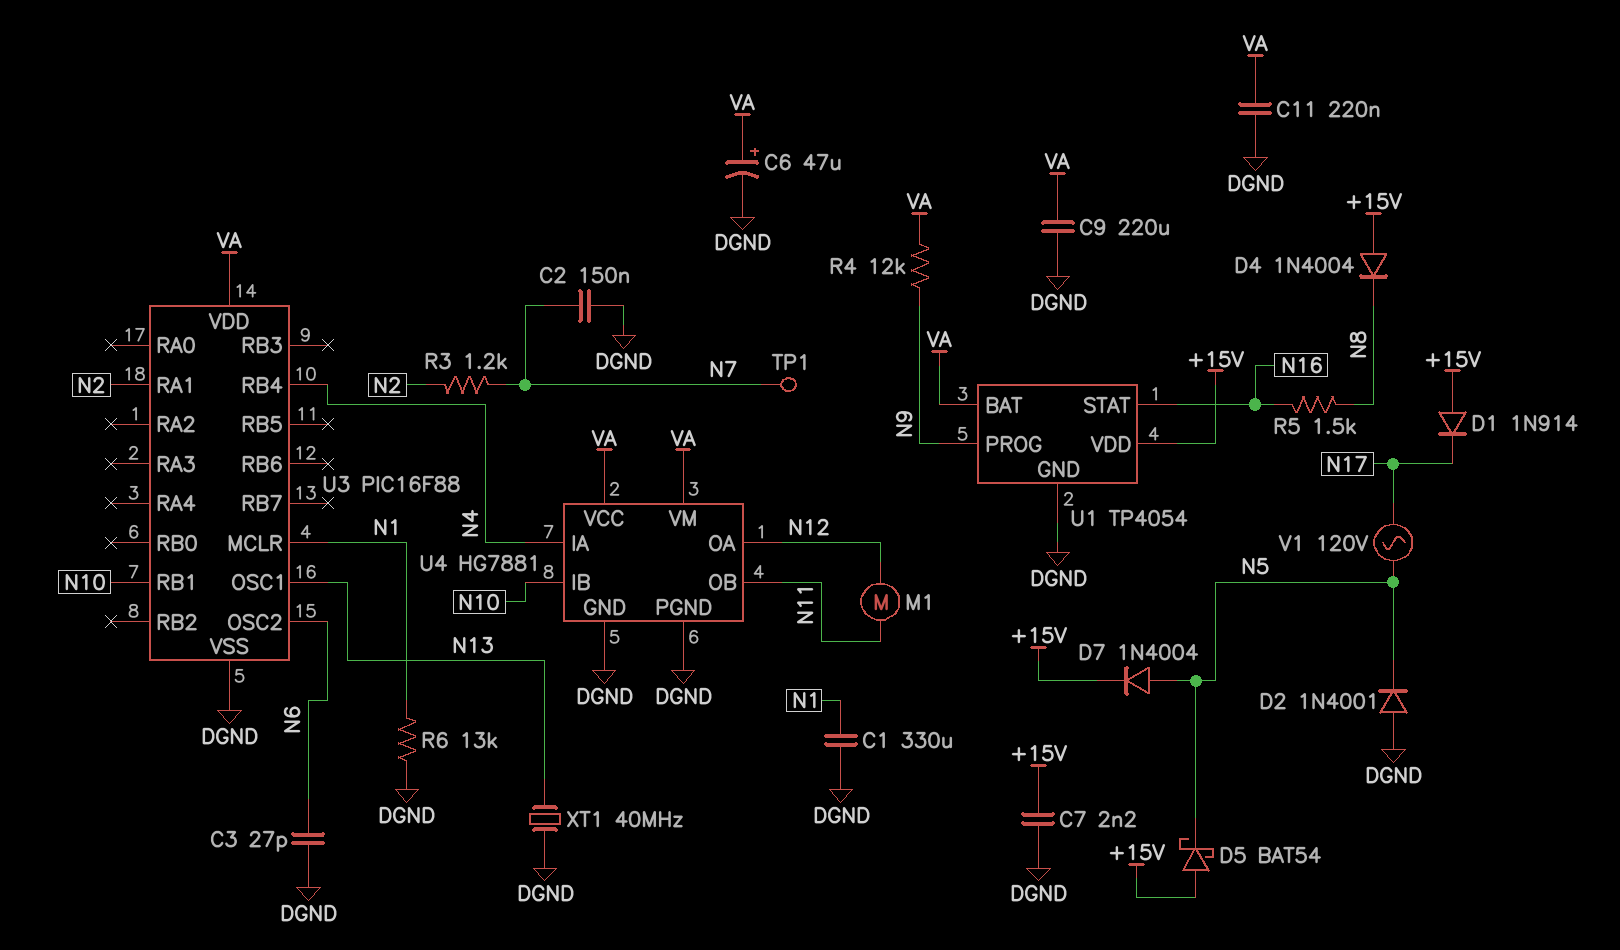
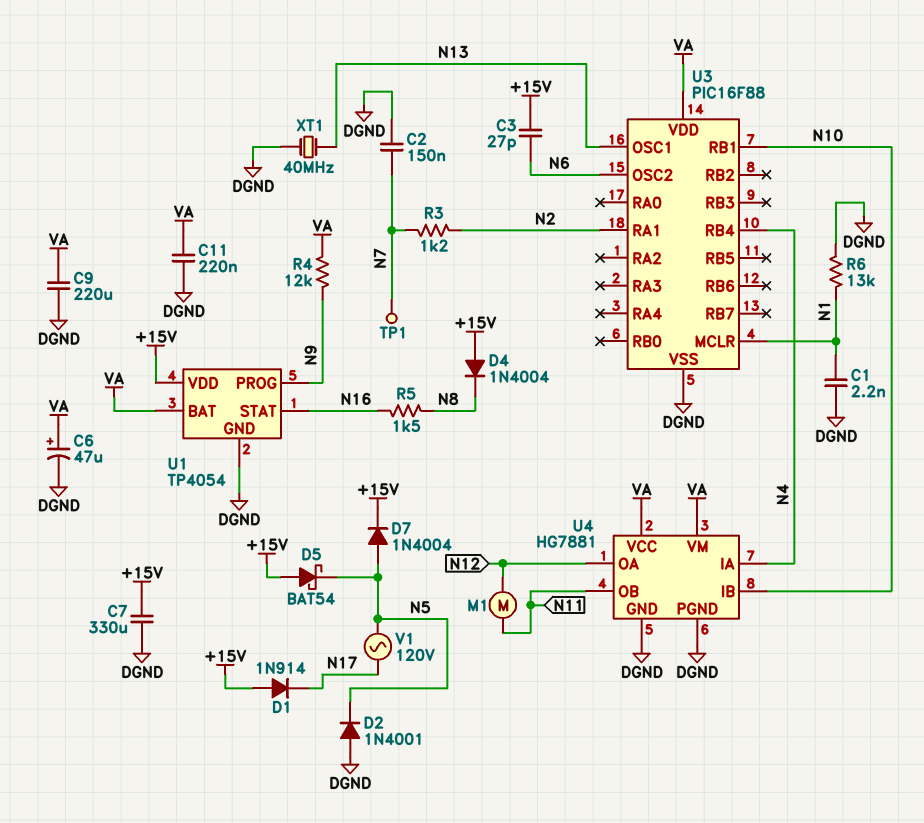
C1: 330uF (DGND, N1) -> 2.2nF (DGND, N1)
C3: 27pF (DGND, N6) -> 27pF (+15V, N6)
C7: 2.2nF (+15V, DGND) -> 330uF (+15V, DGND)

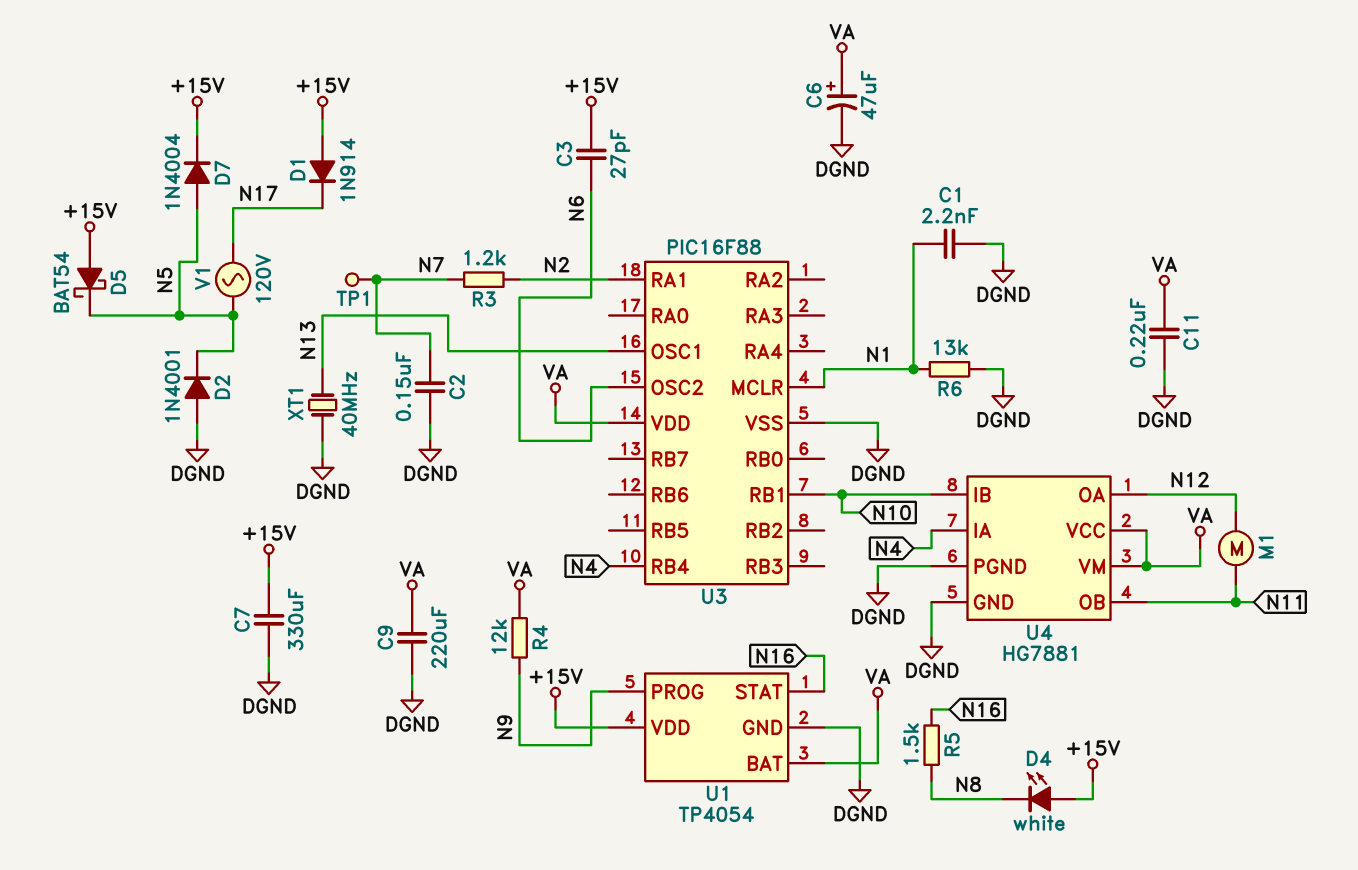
D4: diode 1N4004 (A +15V, K N8) -> LED white (A +15V, K N8)

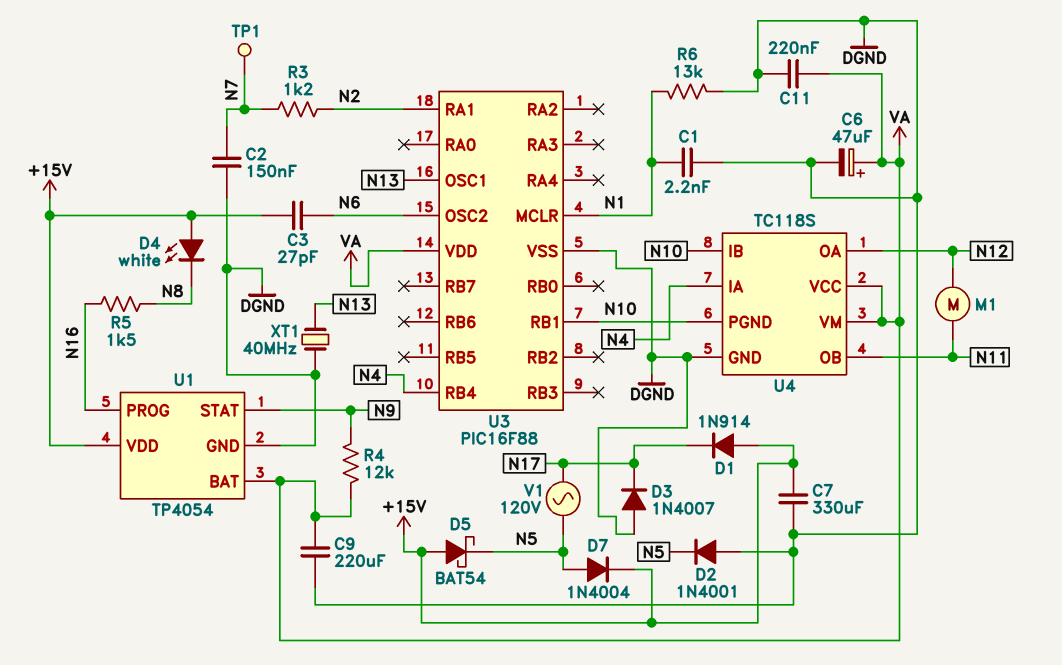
D3: none -> diode 1N4007 (A DGND, K N17)
U1 pin PROG: N9 -> N16
U1 pin STAT: N16 -> N9
U4: HG7881 -> TC118S
U4 pin PGND: DGND -> N10

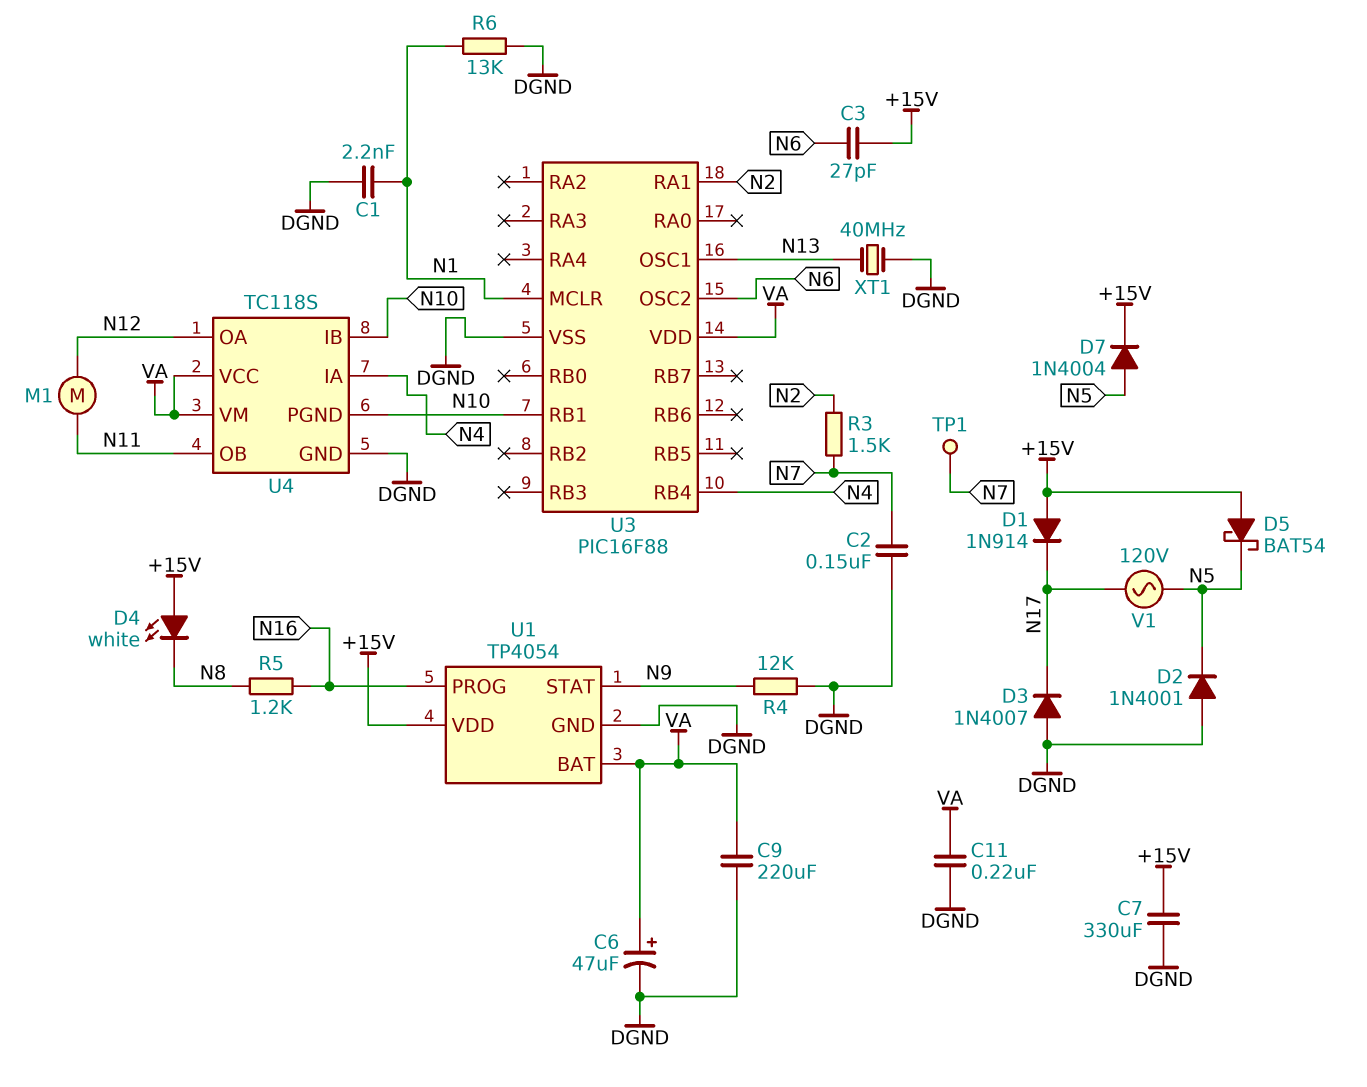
R3: 1.2k (N2, N7) -> 1.5k (N2, N7)
R4: 12k (N9, VA) -> 12k (DGND, N9)
R5: 1.5k (N8, N16) -> 1.2k (N8, N16)

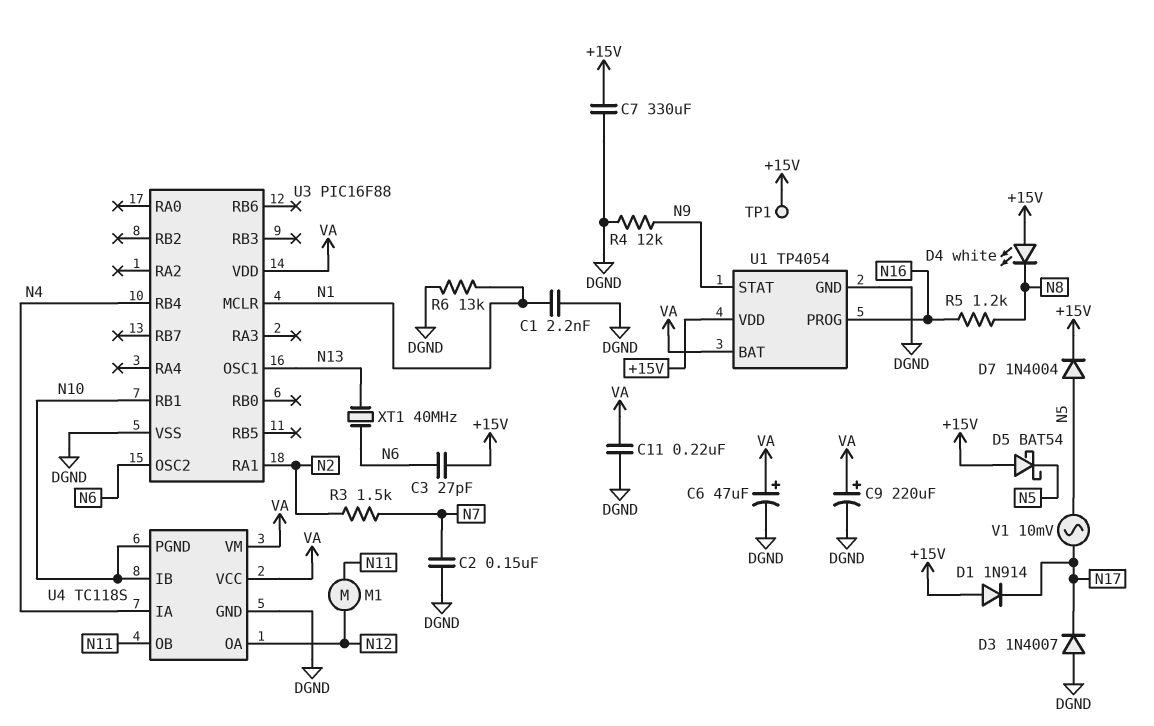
C9: 220uF (DGND, VA) -> 220uF (plus VA, minus DGND)
D2: diode 1N4001 (A DGND, K N5) -> none
TP1: test point (N7) -> test point (+15V)
V1: AC 120V (N5, N17) -> AC 10mV (N5, N17)
XT1: 40MHz (DGND, N13) -> 40MHz (N6, N13)

